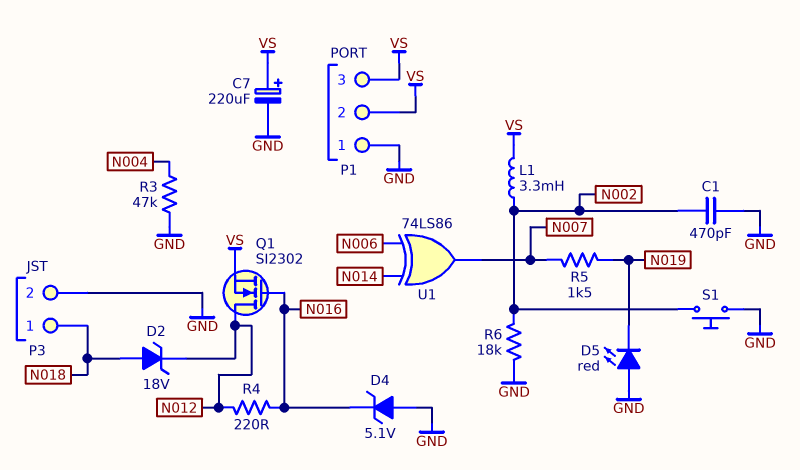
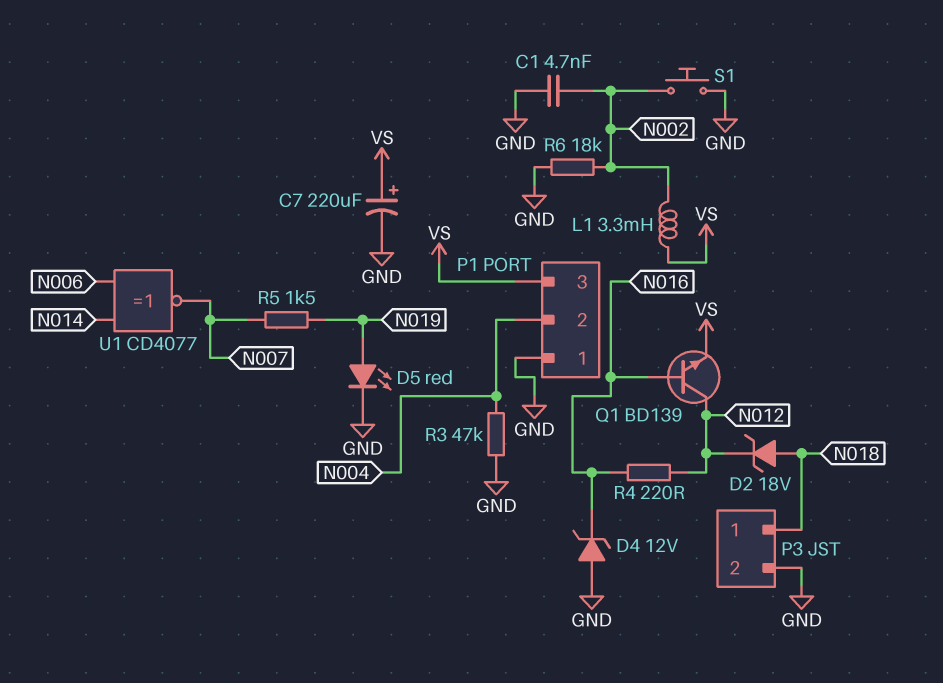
C1: 470pF (GND, N002) -> 4.7nF (GND, N002)
D4: zener 5.1V (A GND, K N016) -> zener 12V (A GND, K N016)
D5: LED red (A GND, K N019) -> LED red (A N019, K GND)
P1 pin 2: VS -> N004
Q1: NMOS SI2302 (G N016, D N012, S VS) -> NPN BD139 (B N016, C N012, E VS)
U1: XOR 74LS86 (in N006, in N014, out N007) -> XNOR CD4077 (in N006, in N014, out N007)

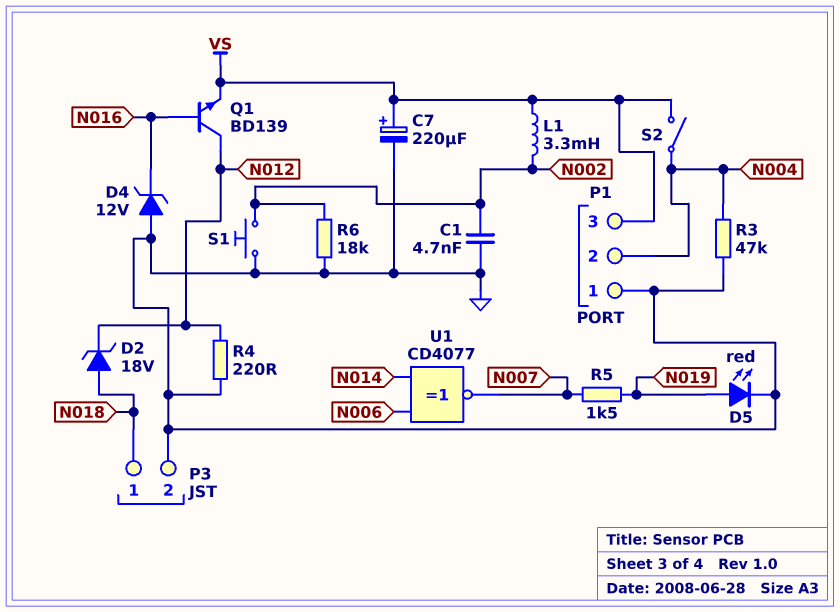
R4: 220 (N012, N016) -> 220 (GND, N012)
S2: none -> switch (N004, VS)

